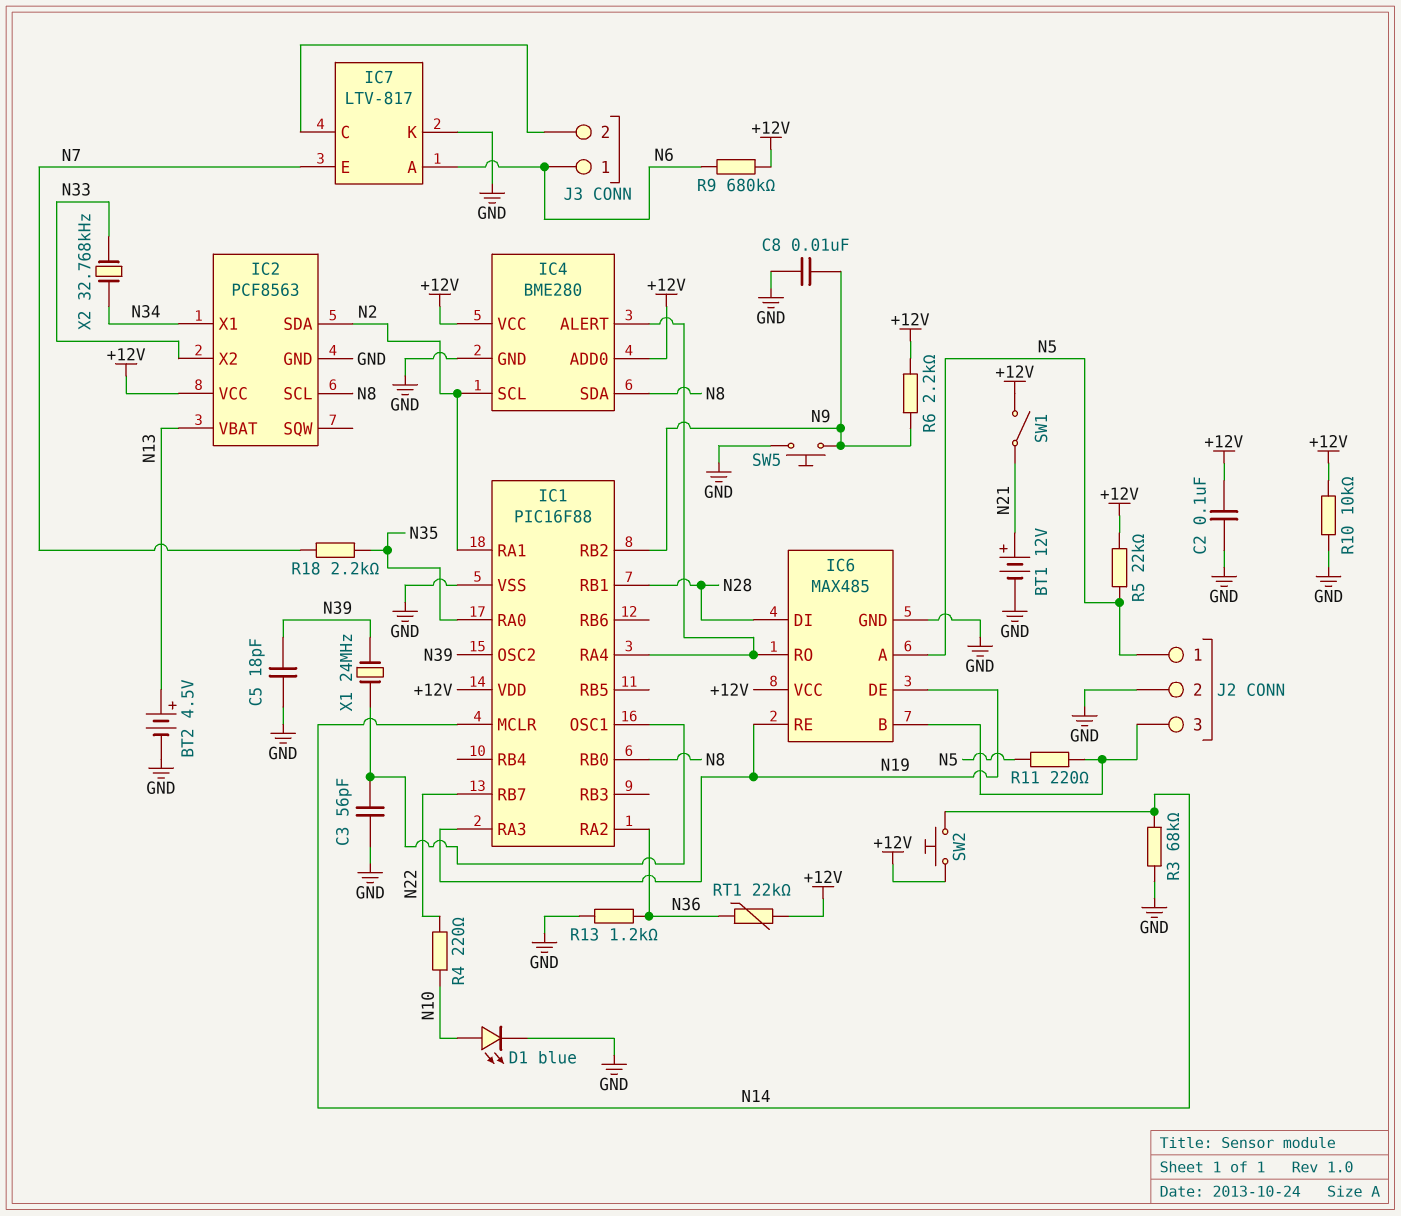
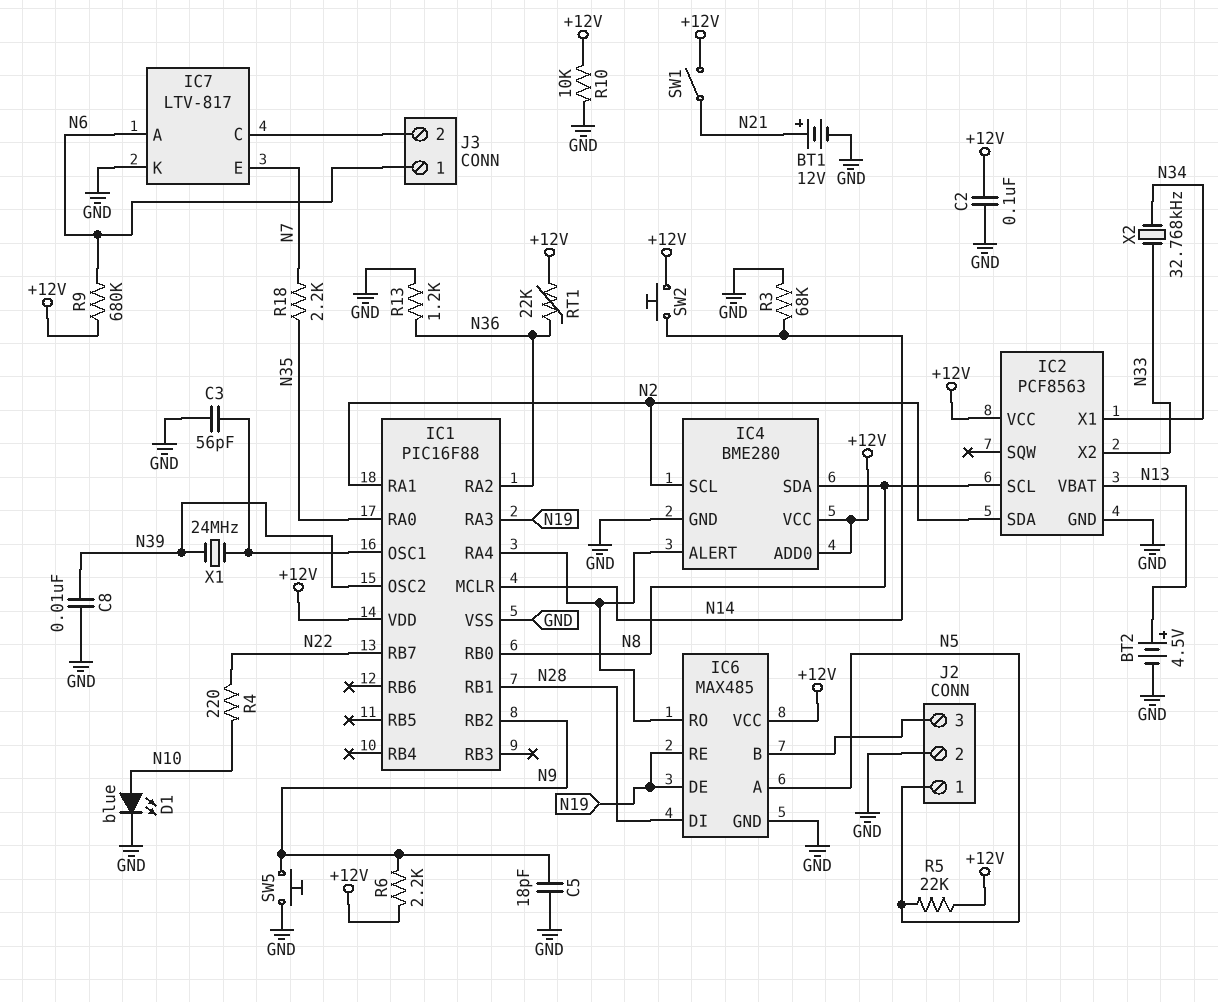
C5: 18pF (GND, N39) -> 18pF (GND, N9)
C8: 10nF (GND, N9) -> 10nF (GND, N39)
R11: 220 (IC6/B, N5) -> none

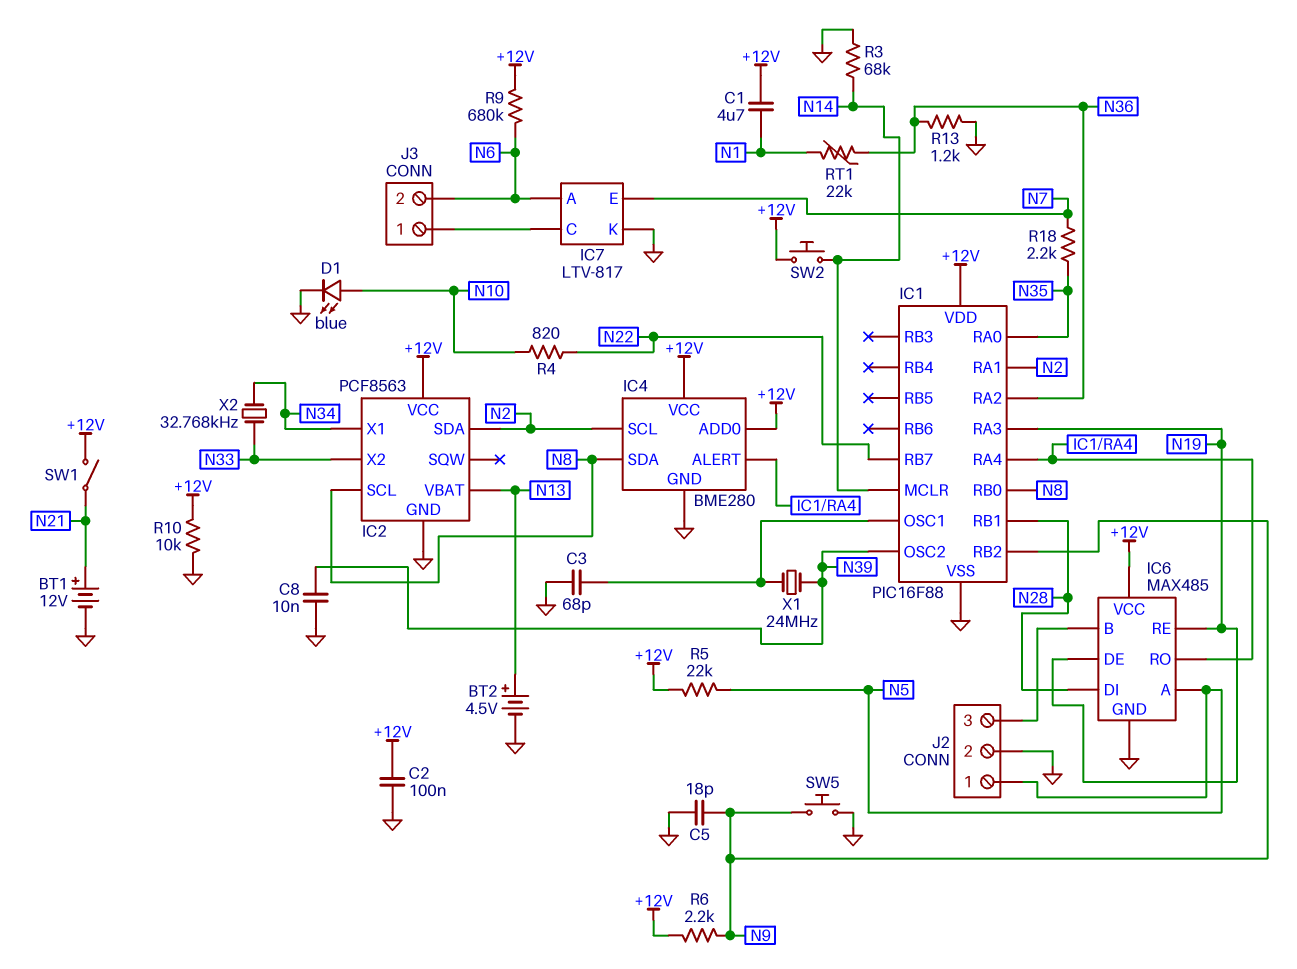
C1: none -> 4.7uF (+12V, N1)
C3: 56pF (GND, IC1/OSC1) -> 68pF (GND, IC1/OSC1)
J3 pin 1: N6 -> IC7/C
J3 pin 2: IC7/C -> N6
R4: 220 (N10, N22) -> 820 (N10, N22)
RT1: 22k (+12V, N36) -> 22k (N1, N36)

